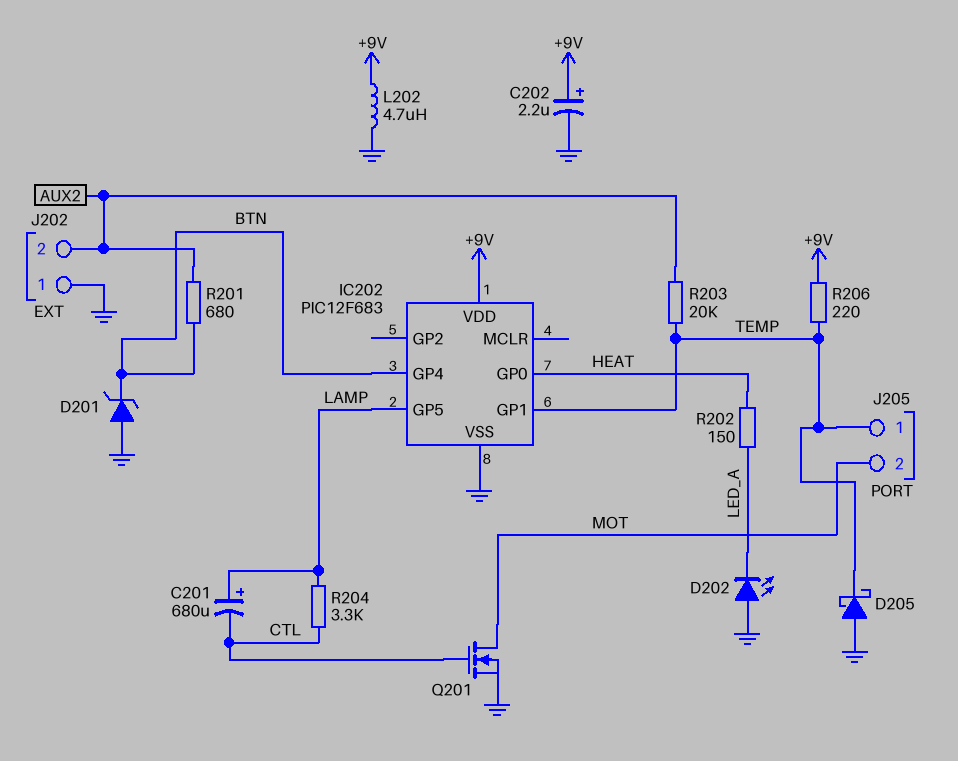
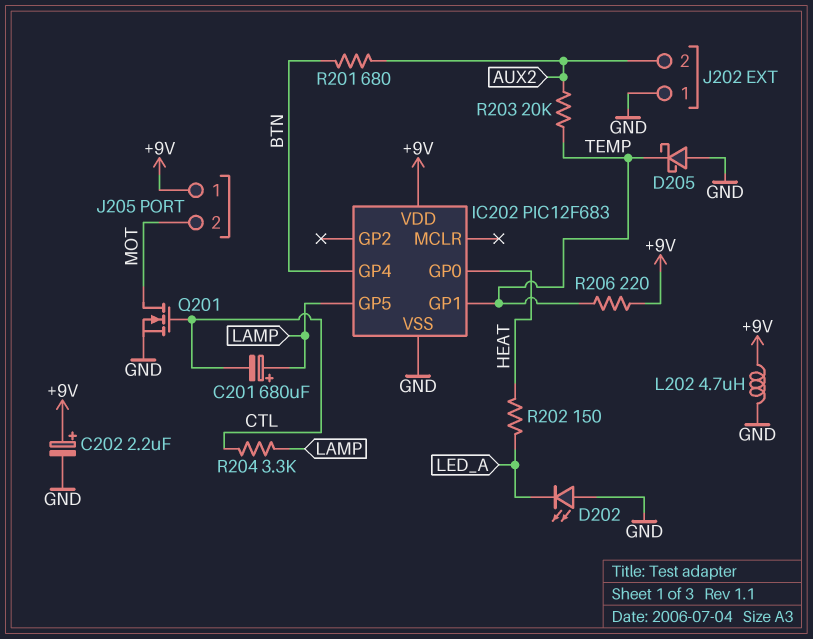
D201: zener (A GND, K BTN) -> none
J205 pin 1: TEMP -> +9V

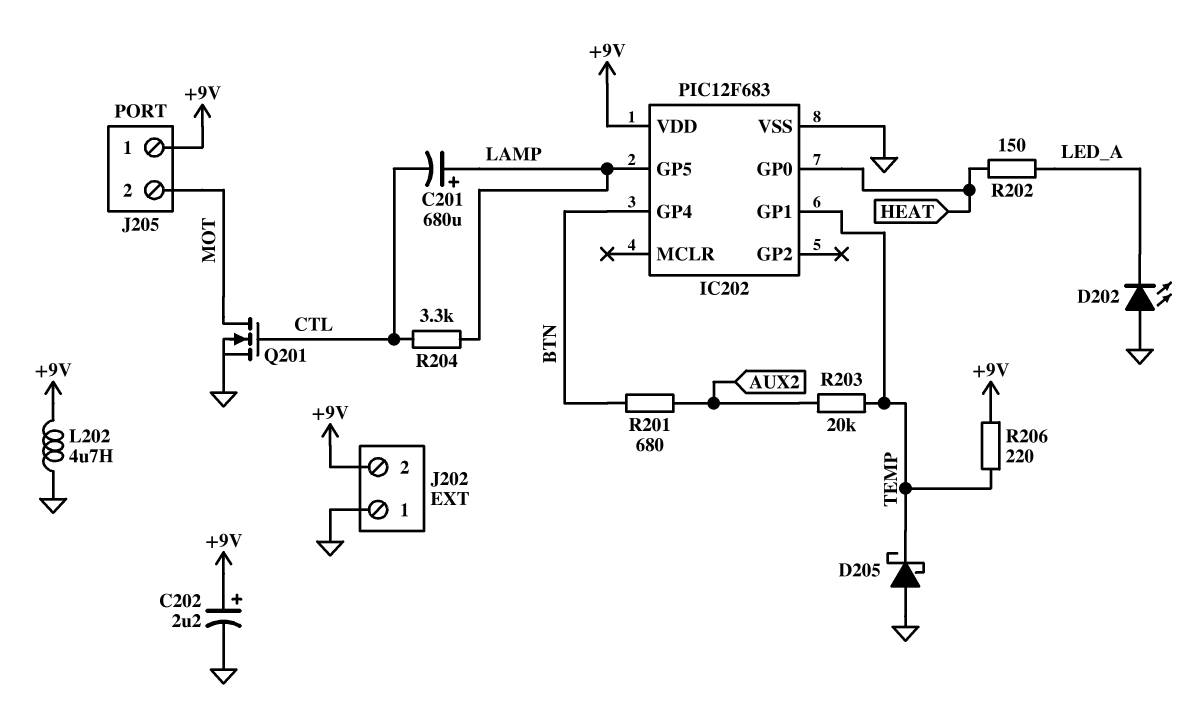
J202 pin 2: AUX2 -> +9V

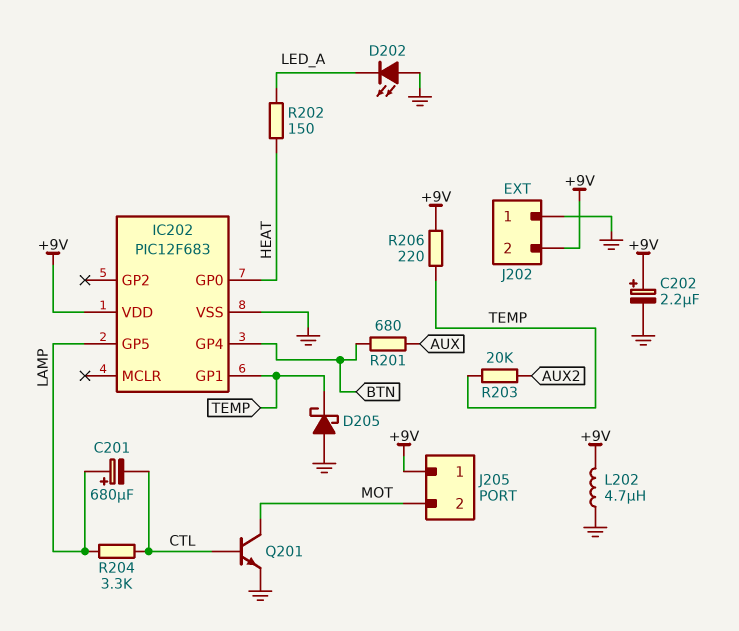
Q201: NMOS (G CTL, D MOT, S GND) -> NPN (B CTL, C MOT, E GND)
R201: 680 (AUX2, BTN) -> 680 (AUX, BTN)

